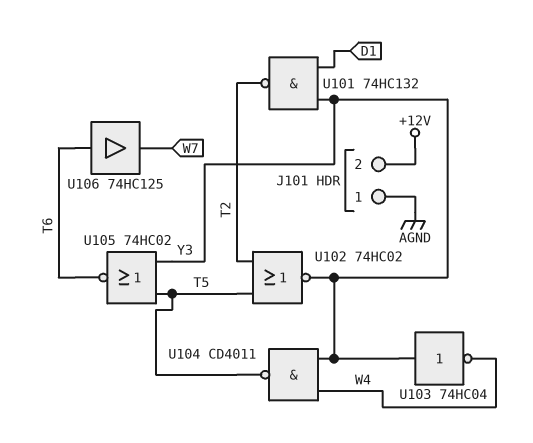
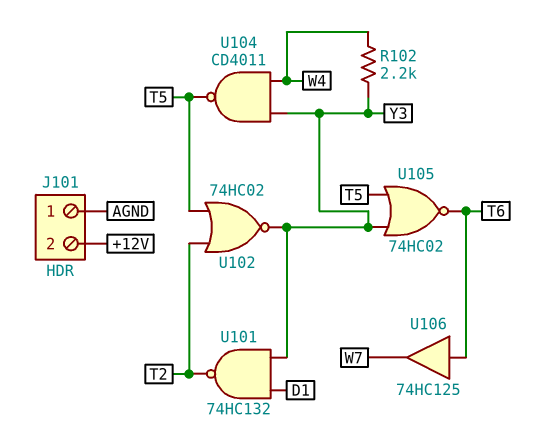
R102: none -> 2.2k (W4, Y3)
U103: NOT 74HC04 (in Y3, out W4) -> none

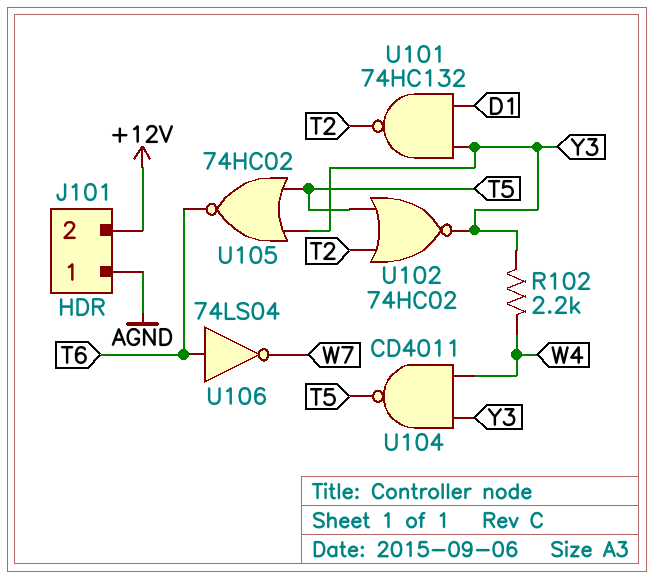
U106: buffer 74HC125 (in T6, out W7) -> NOT 74LS04 (in T6, out W7)

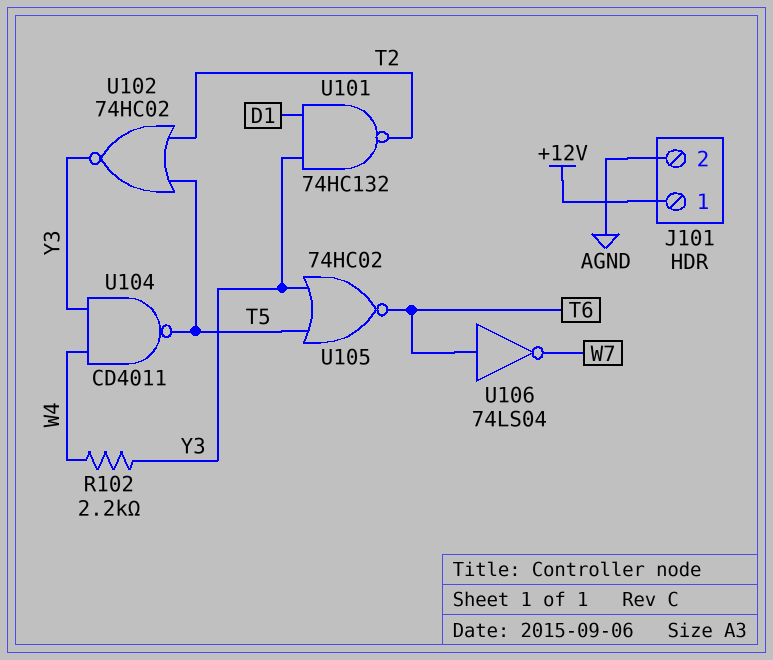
J101 pin 1: AGND -> +12V
J101 pin 2: +12V -> AGND

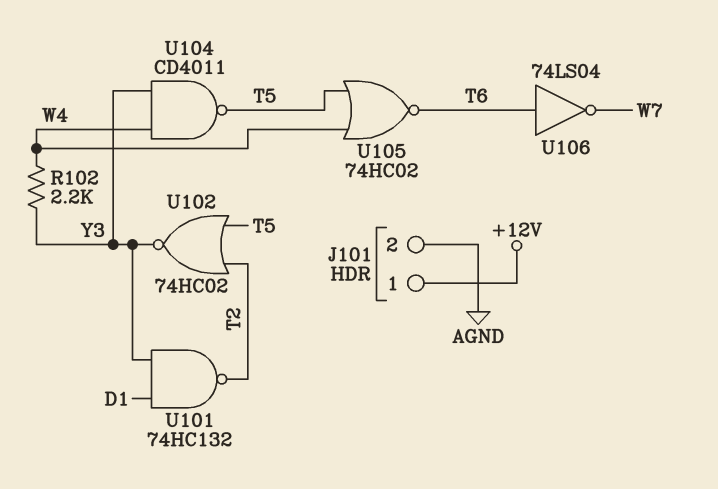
U105: NOR 74HC02 (in T5, in Y3, out T6) -> NOR 74HC02 (in T5, in W4, out T6)

